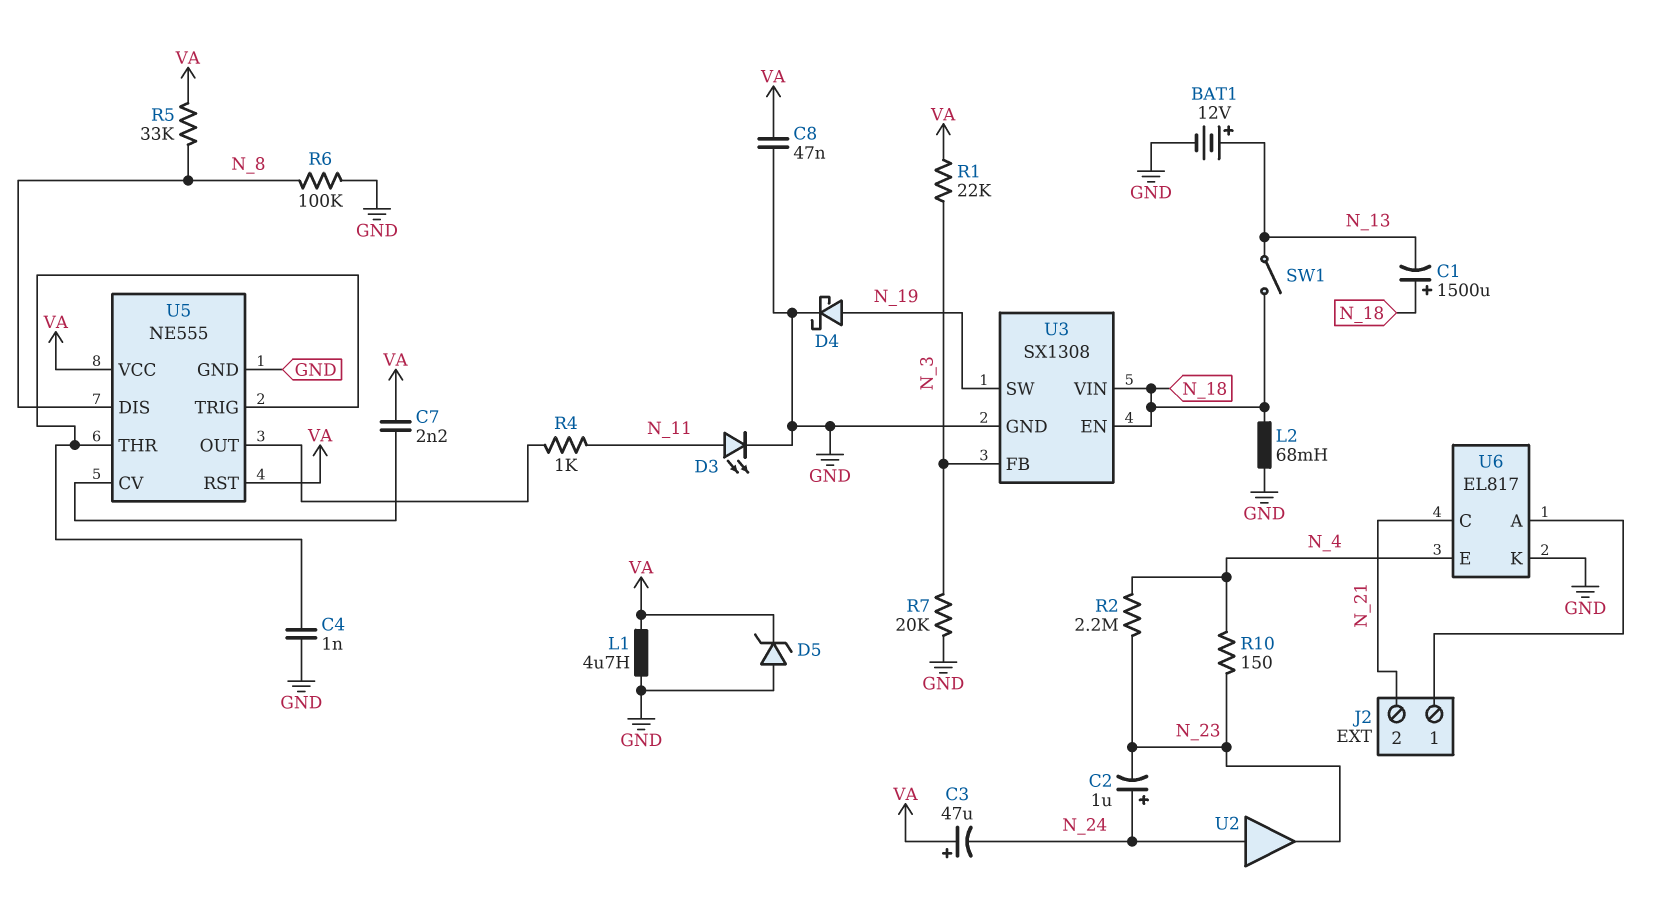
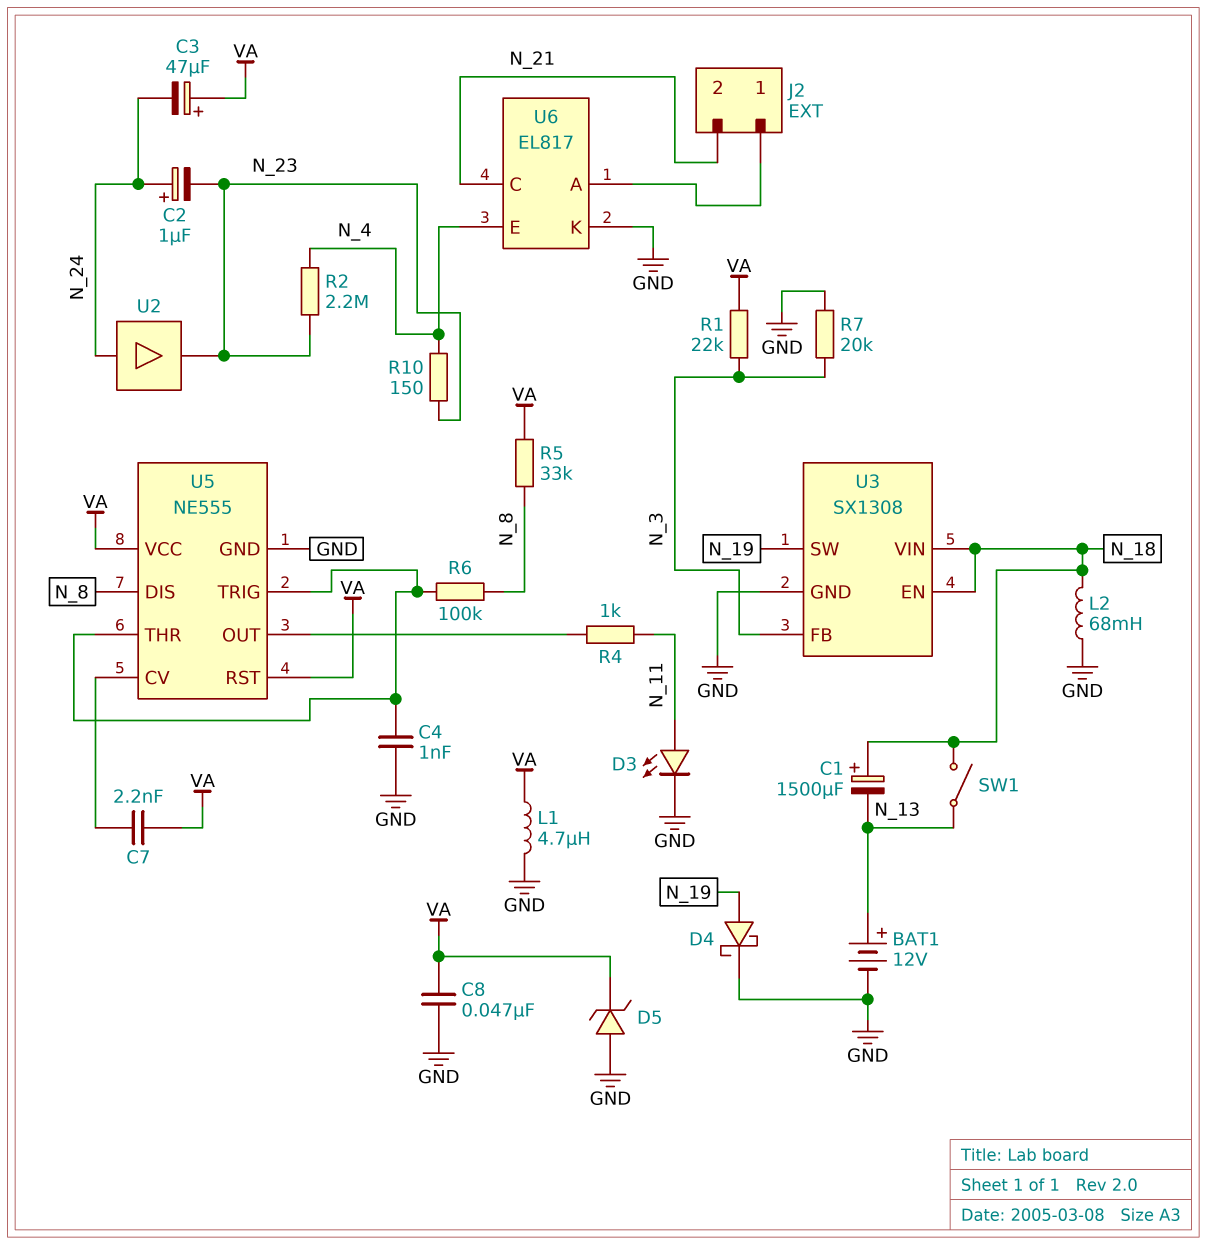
R6: 100k (GND, N_8) -> 100k (N_8, U5/THR)

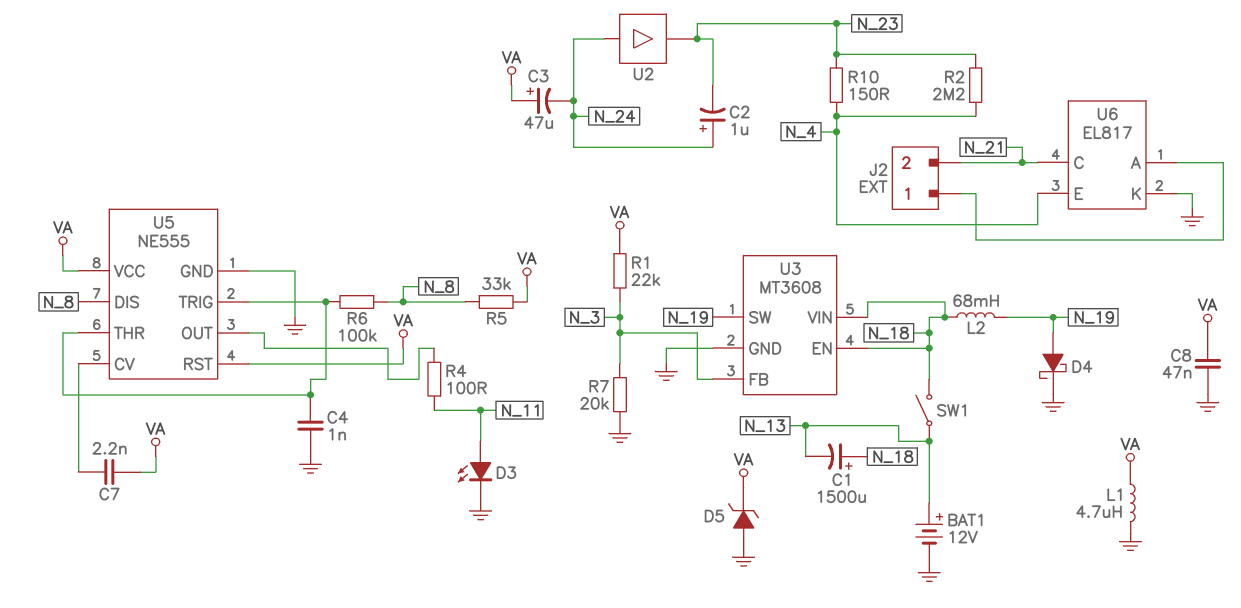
L2: 68mH (GND, N_18) -> 68mH (N_18, N_19)
R4: 1k (N_11, U5/OUT) -> 100 (N_11, U5/OUT)
U3: SX1308 -> MT3608

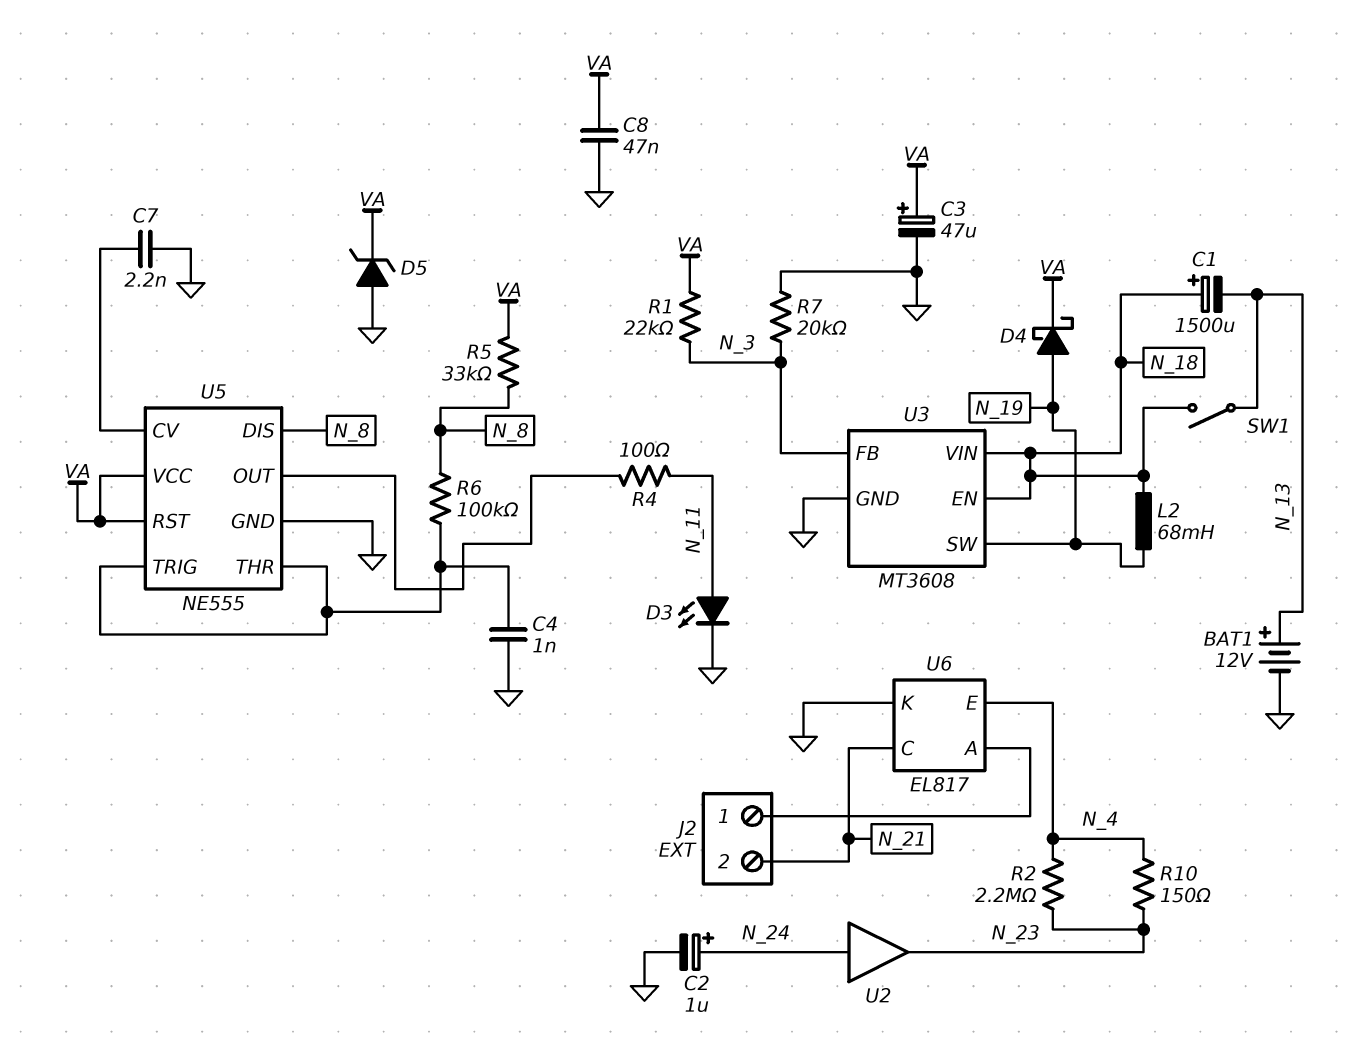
C2: 1uF (plus N_24, minus N_23) -> 1uF (plus N_24, minus GND)
C3: 47uF (plus VA, minus N_24) -> 47uF (plus VA, minus GND)
C7: 2.2nF (U5/CV, VA) -> 2.2nF (GND, U5/CV)
D4: schottky (A N_19, K GND) -> schottky (A N_19, K VA)
L1: 4.7uH (GND, VA) -> none

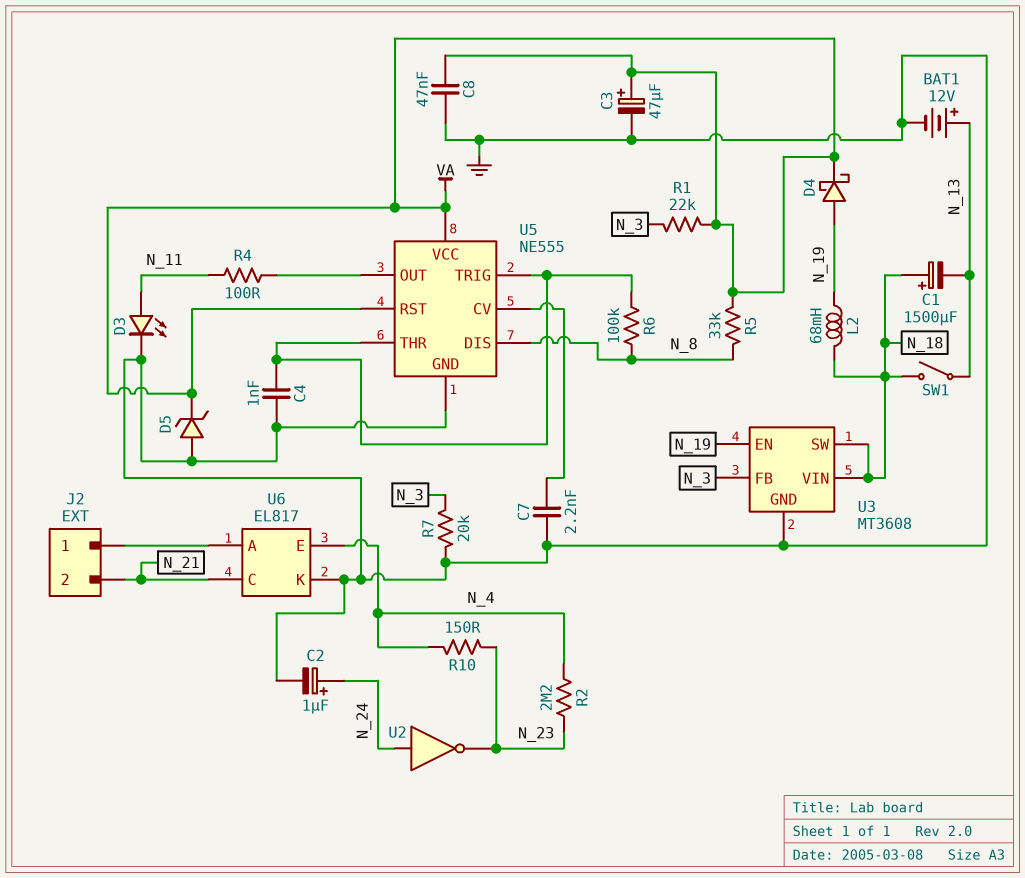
U2: buffer (in N_24, out N_23) -> NOT (in N_24, out N_23)
U3 pin EN: N_18 -> N_19
U3 pin SW: N_19 -> N_18

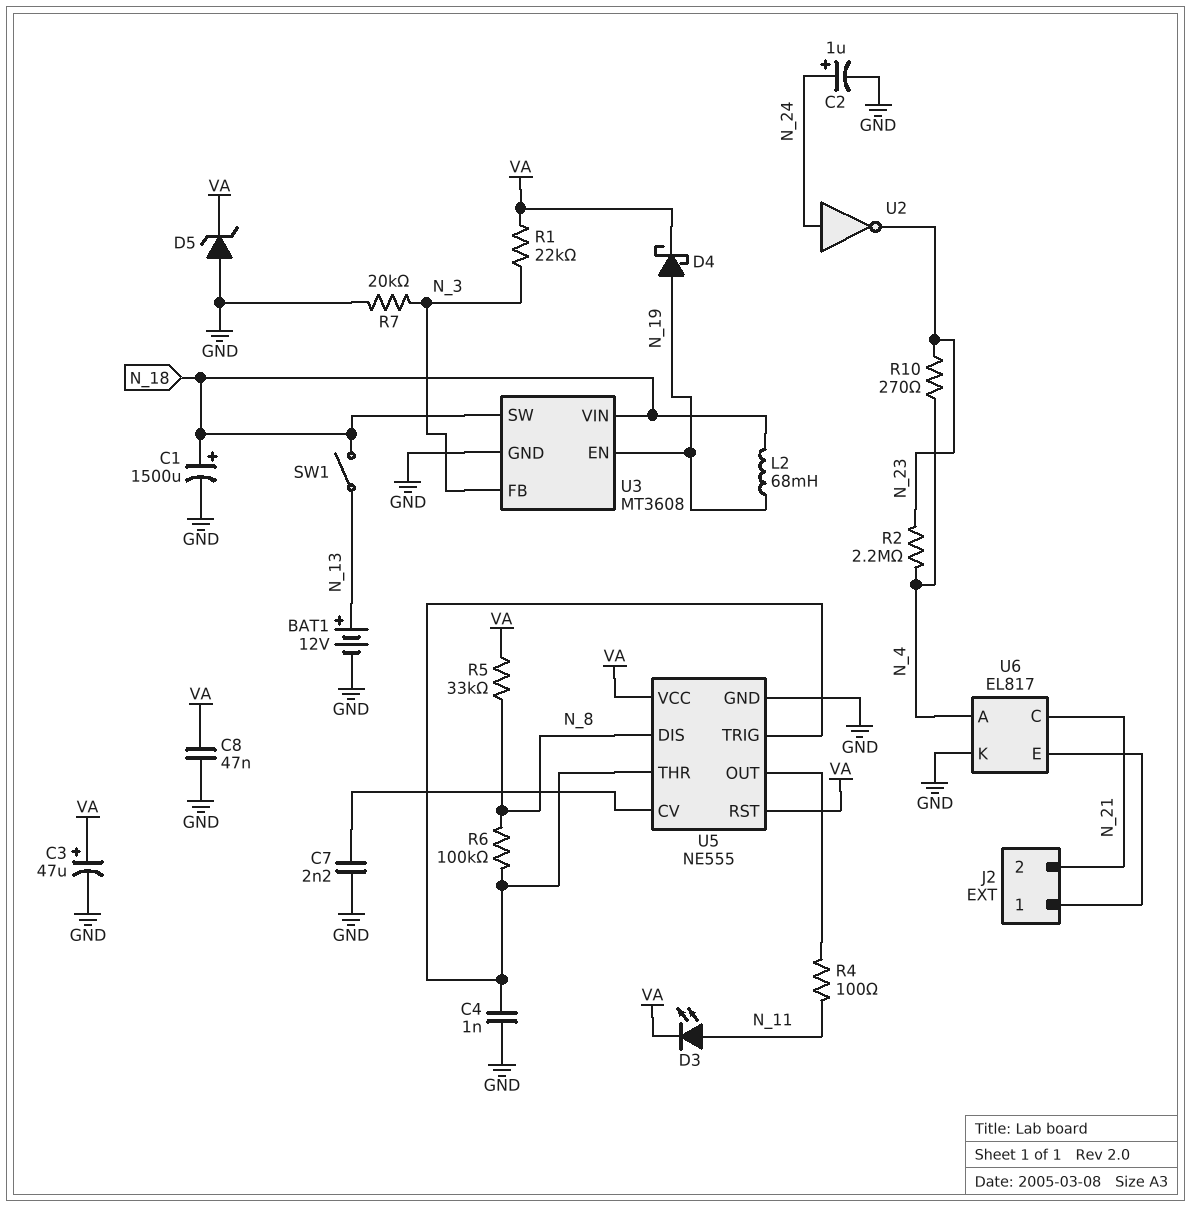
C1: 1500uF (plus N_18, minus N_13) -> 1500uF (plus N_18, minus GND)
D3: LED (A N_11, K GND) -> LED (A N_11, K VA)
R10: 150 (N_4, N_23) -> 270 (N_4, N_23)
U6 pin A: J2/1 -> N_4
U6 pin E: N_4 -> J2/1

